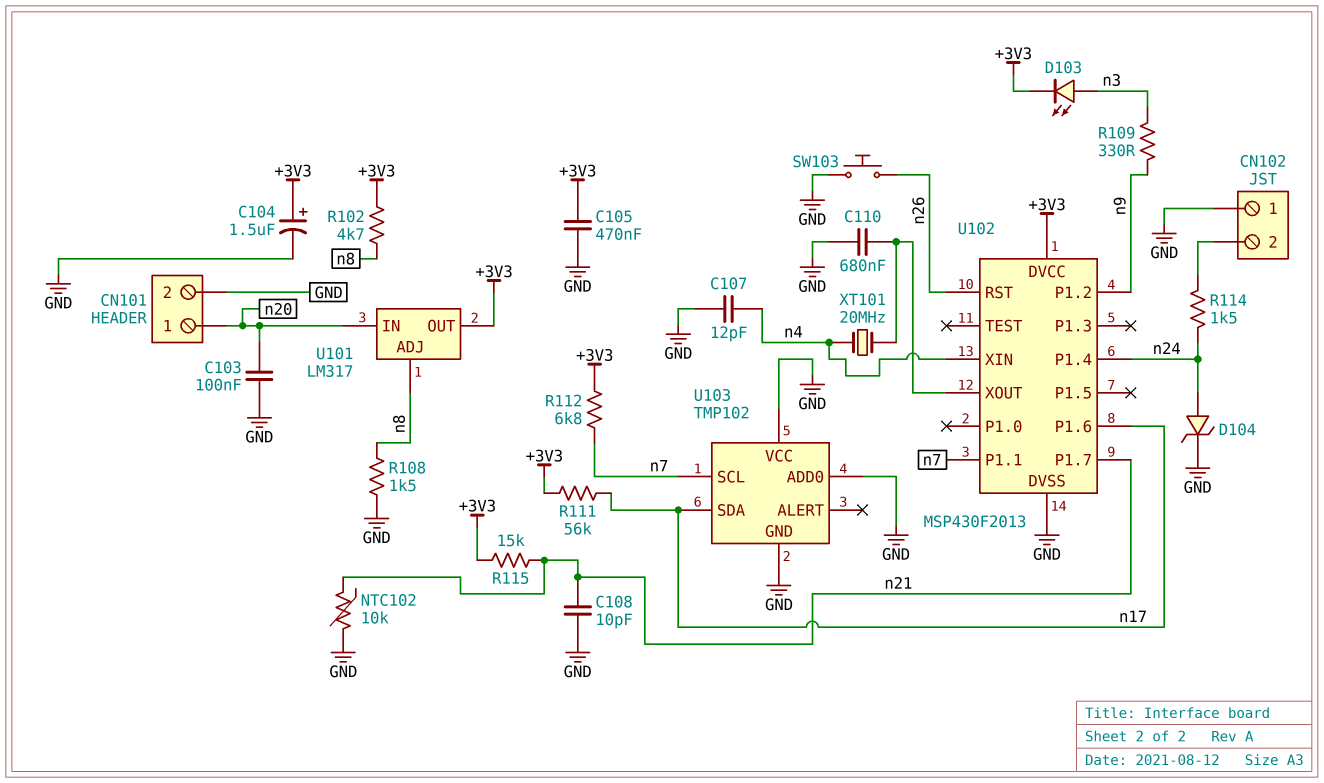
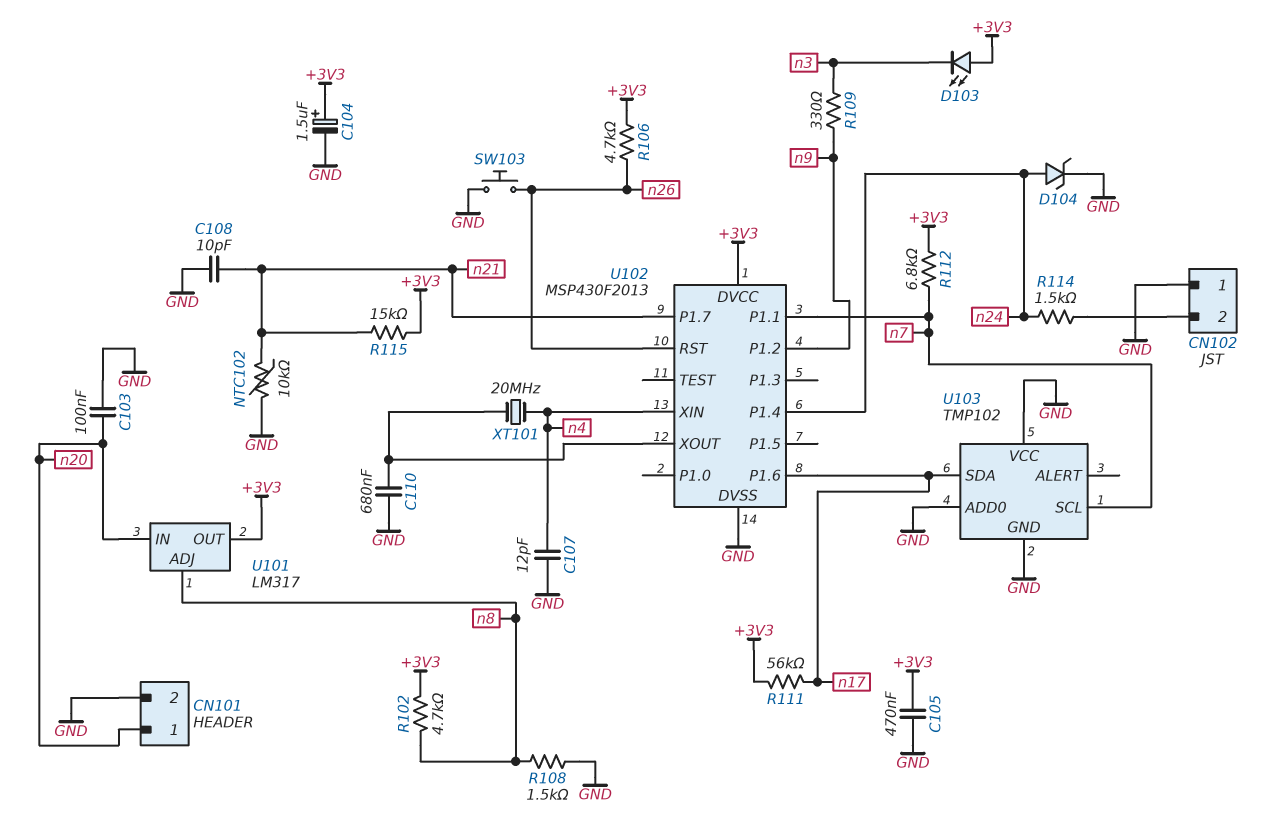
D103: LED (A n3, K +3V3) -> LED (A +3V3, K n3)
R106: none -> 4.7k (+3V3, n26)

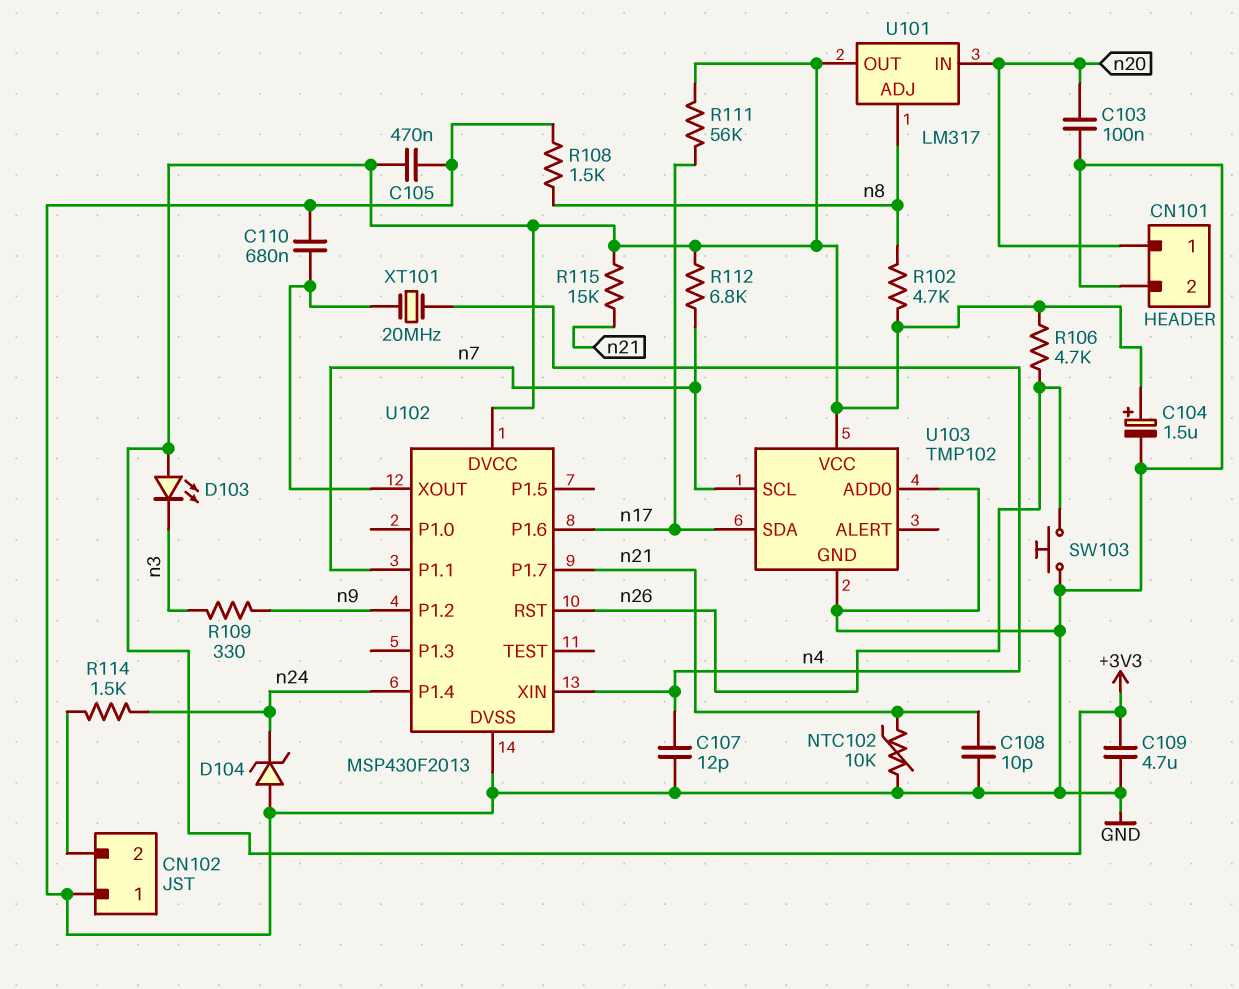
C109: none -> 4.7uF (+3V3, GND)
D104: zener (A n24, K GND) -> zener (A GND, K n24)
U103 pin VCC: GND -> +3V3

